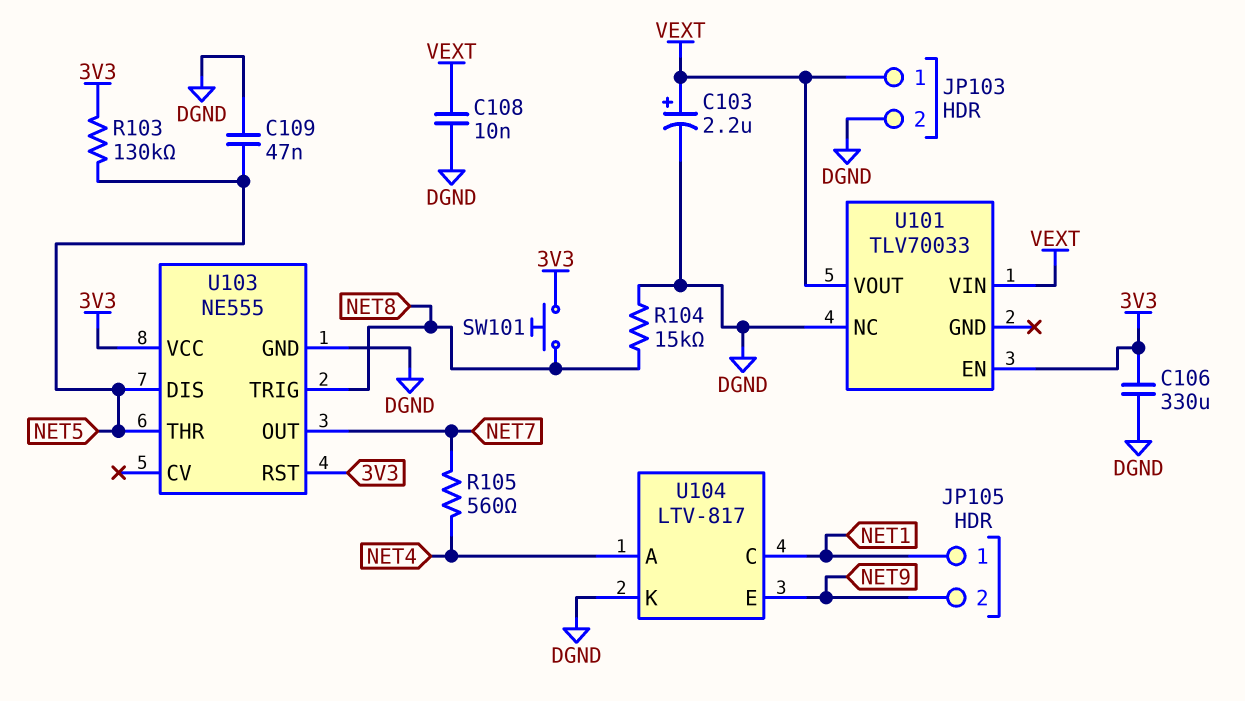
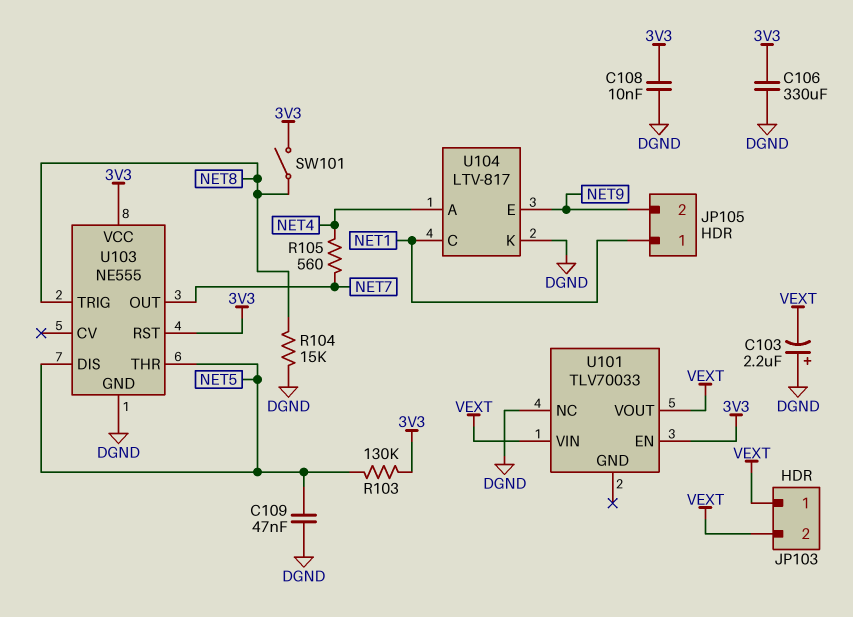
C103: 2.2uF (plus VEXT, minus DGND) -> 2.2uF (plus DGND, minus VEXT)
C108: 10nF (DGND, VEXT) -> 10nF (3V3, DGND)
JP103 pin 2: DGND -> VEXT
SW101: button (3V3, NET8) -> switch (3V3, NET8)

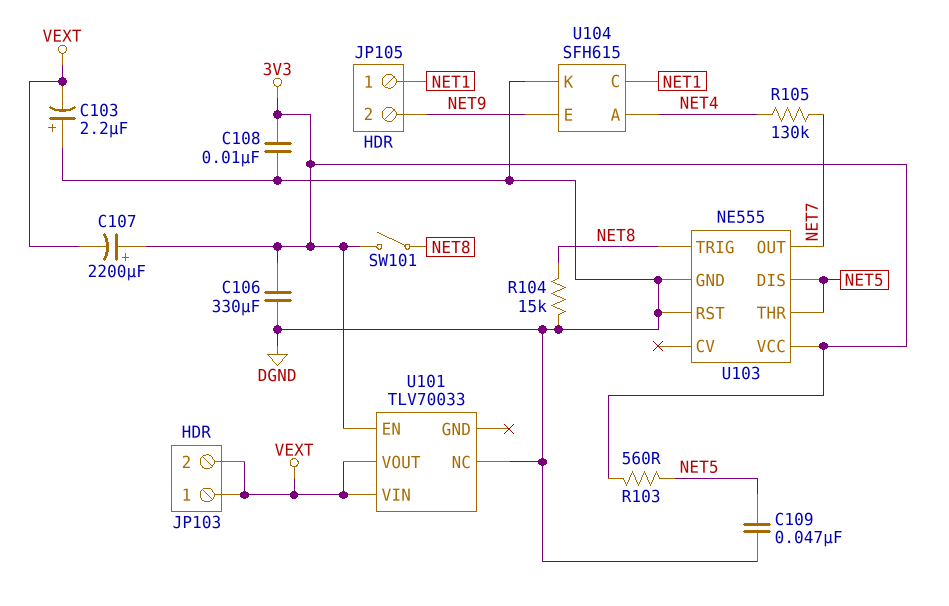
C107: none -> 2200uF (plus 3V3, minus VEXT)
R103: 130k (3V3, NET5) -> 560 (3V3, NET5)
R105: 560 (NET4, NET7) -> 130k (NET4, NET7)
U103 pin RST: 3V3 -> DGND
U104: LTV-817 -> SFH615

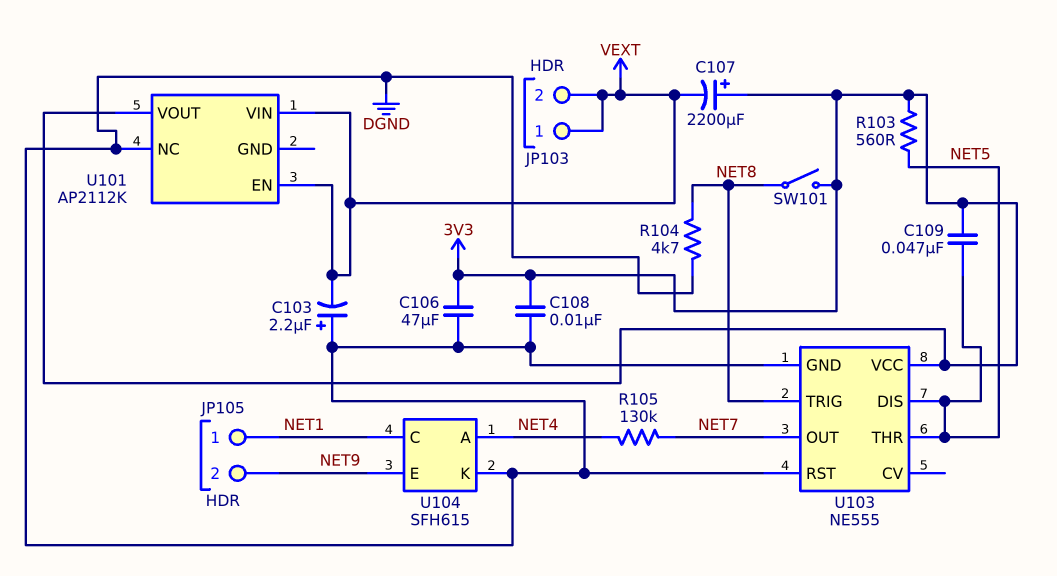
C106: 330uF (3V3, DGND) -> 47uF (3V3, DGND)
C109: 47nF (DGND, NET5) -> 47nF (3V3, NET5)
R104: 15k (DGND, NET8) -> 4.7k (DGND, NET8)
U101: TLV70033 -> AP2112K
U101 pin EN: 3V3 -> VEXT
U101 pin VOUT: VEXT -> 3V3

